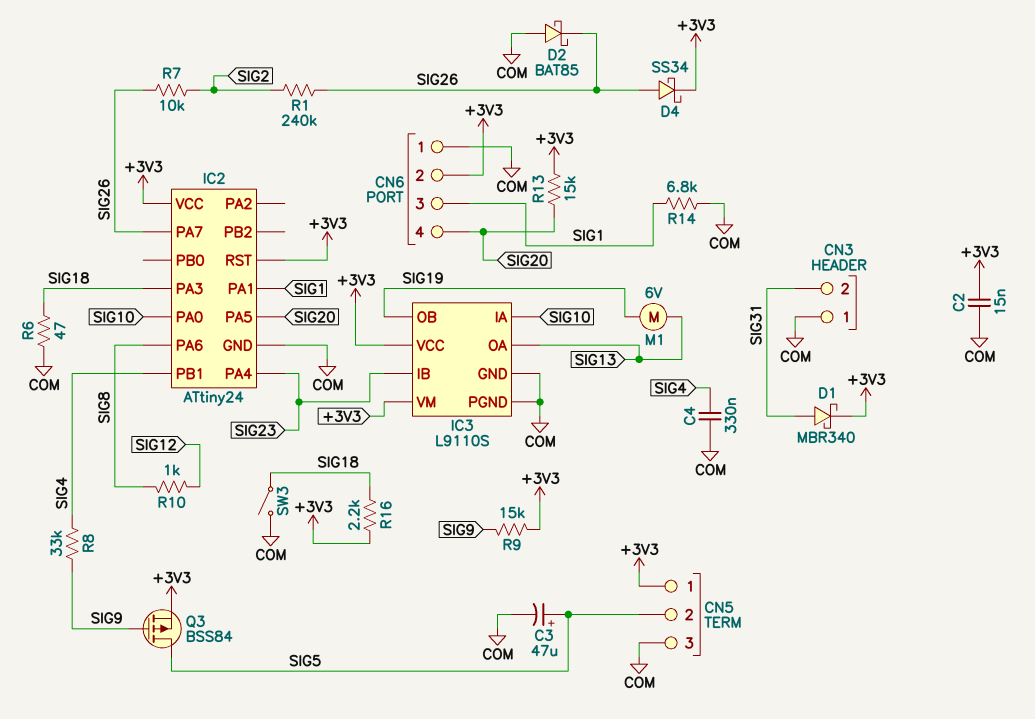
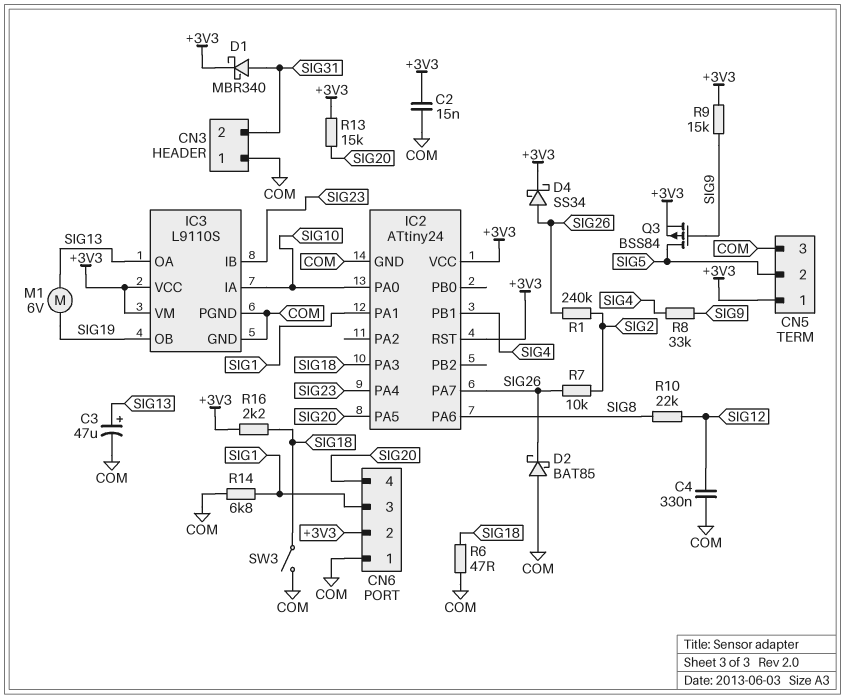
C3: 47uF (plus SIG5, minus COM) -> 47uF (plus SIG13, minus COM)
C4: 330nF (COM, SIG4) -> 330nF (COM, SIG12)
R10: 1k (SIG8, SIG12) -> 22k (SIG8, SIG12)

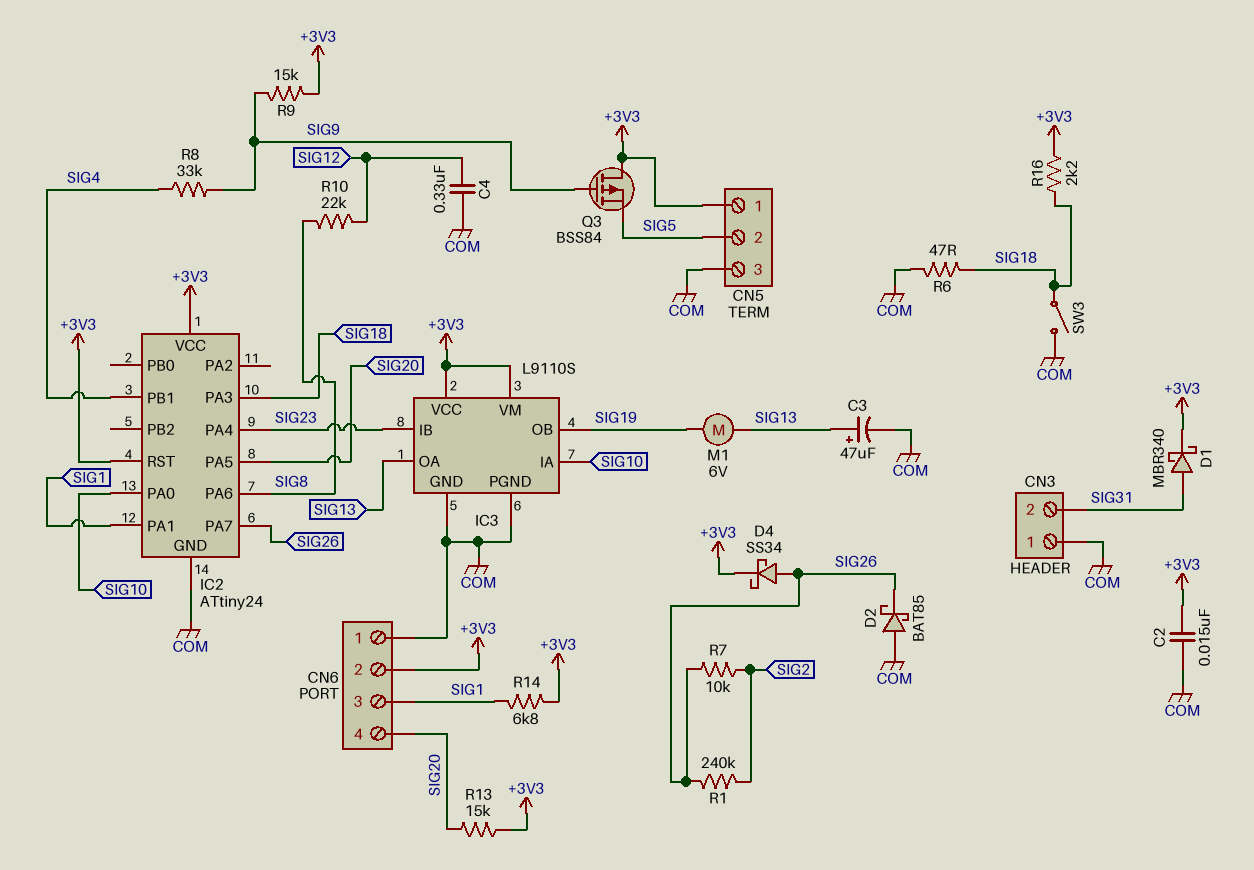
Q3: PMOS BSS84 (G SIG9, D SIG5, S +3V3) -> PMOS BSS84 (G SIG9, D +3V3, S SIG5)
R14: 6.8k (COM, SIG1) -> 6.8k (+3V3, SIG1)

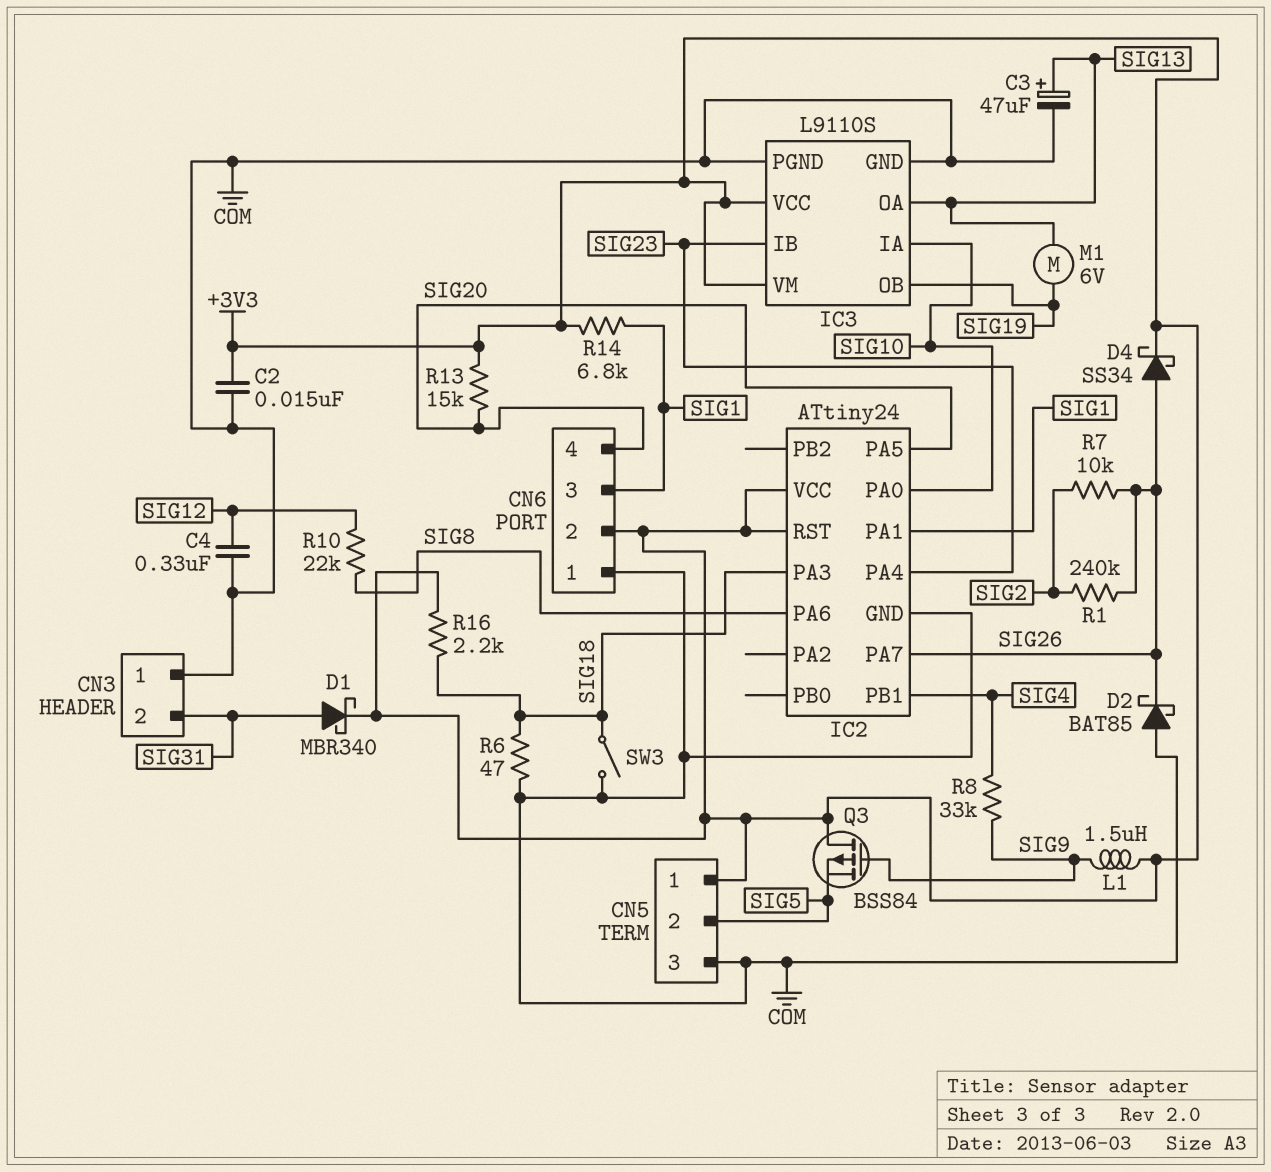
L1: none -> 1.5uH (+3V3, SIG9)
R9: 15k (+3V3, SIG9) -> none

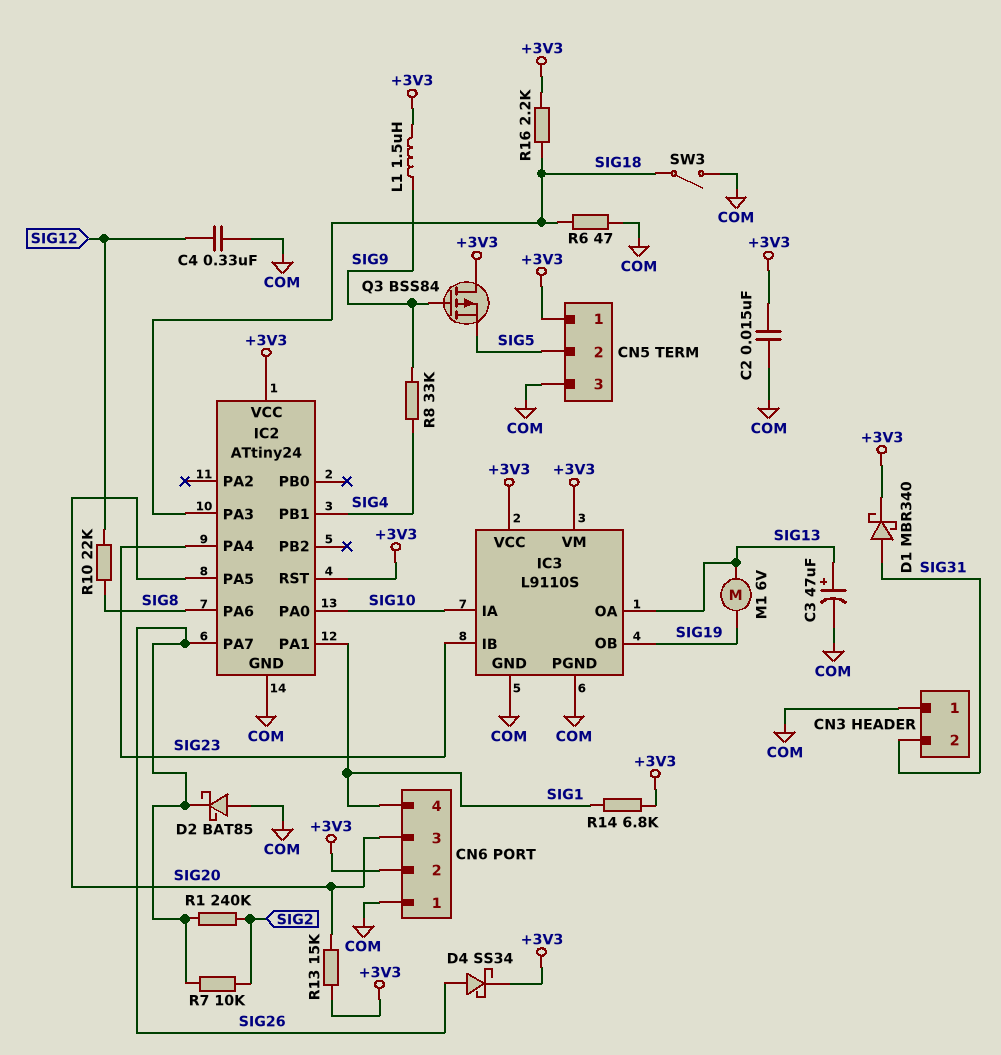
CN6 pin 3: SIG1 -> SIG20
CN6 pin 4: SIG20 -> SIG1

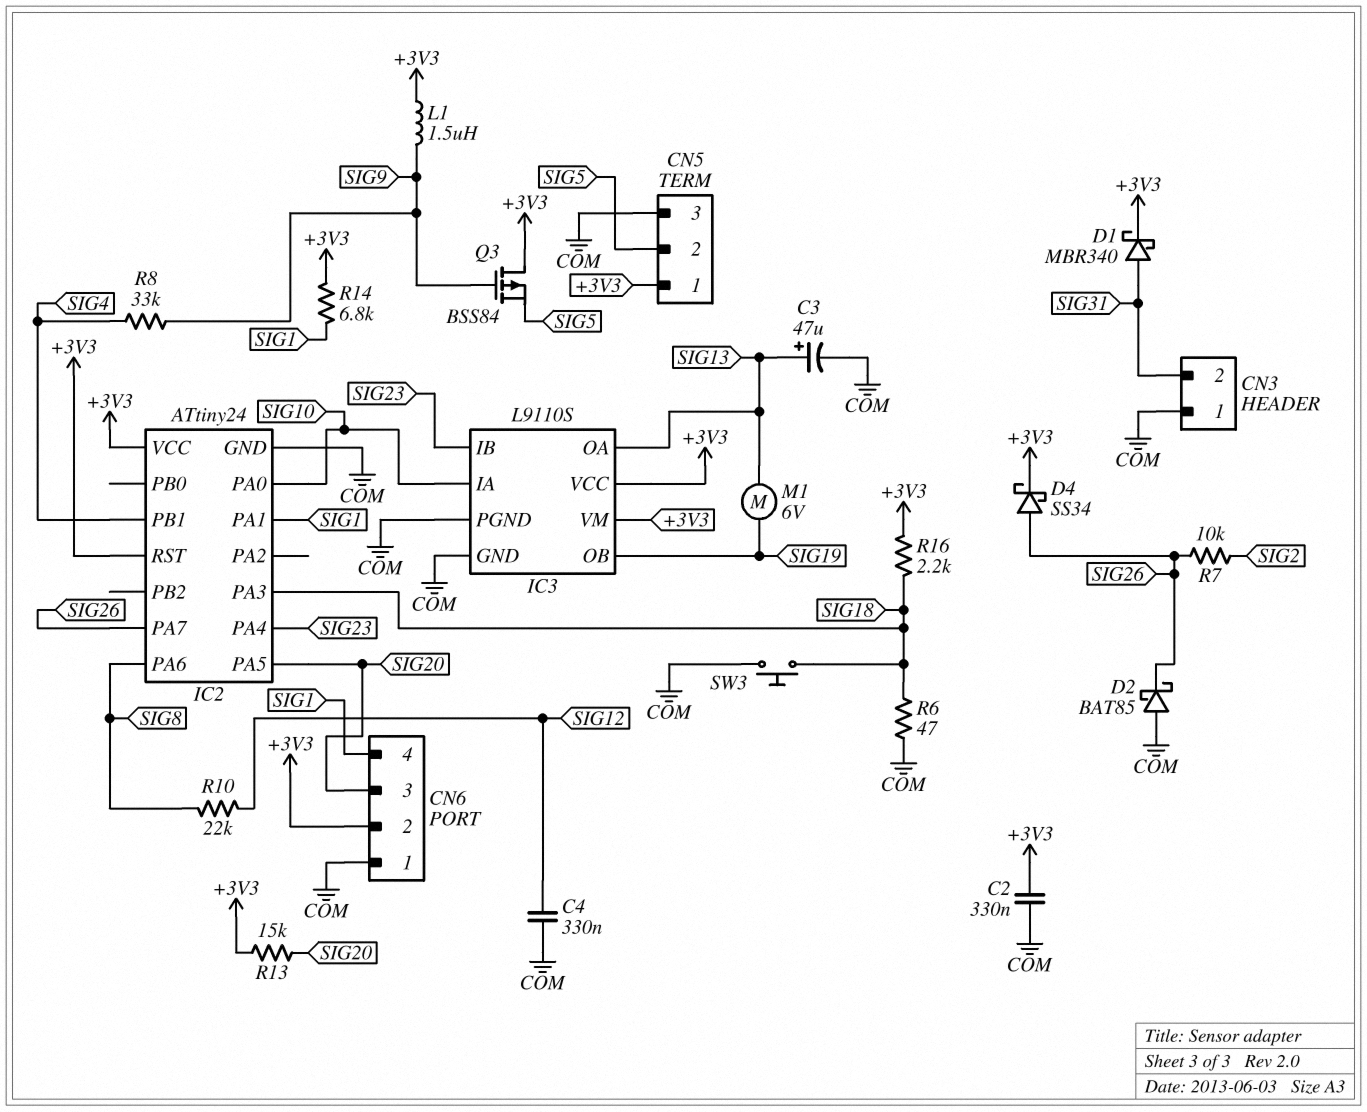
C2: 15nF (+3V3, COM) -> 330nF (+3V3, COM)
R1: 240k (SIG2, SIG26) -> none
SW3: switch (COM, SIG18) -> button (COM, SIG18)

